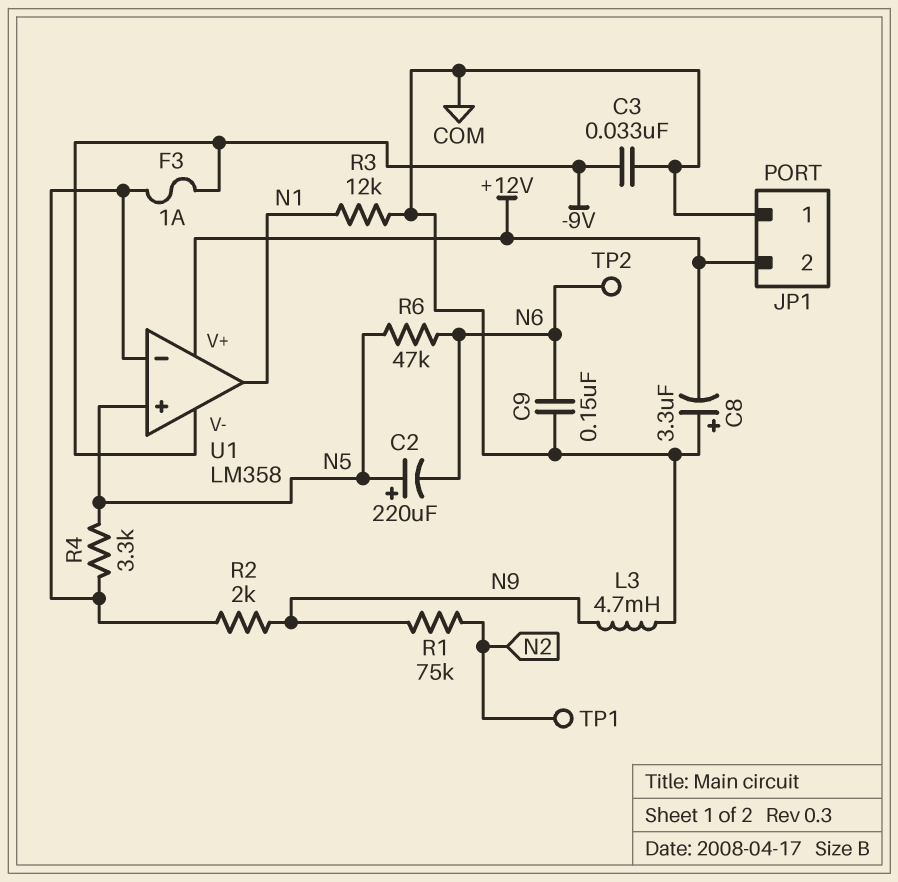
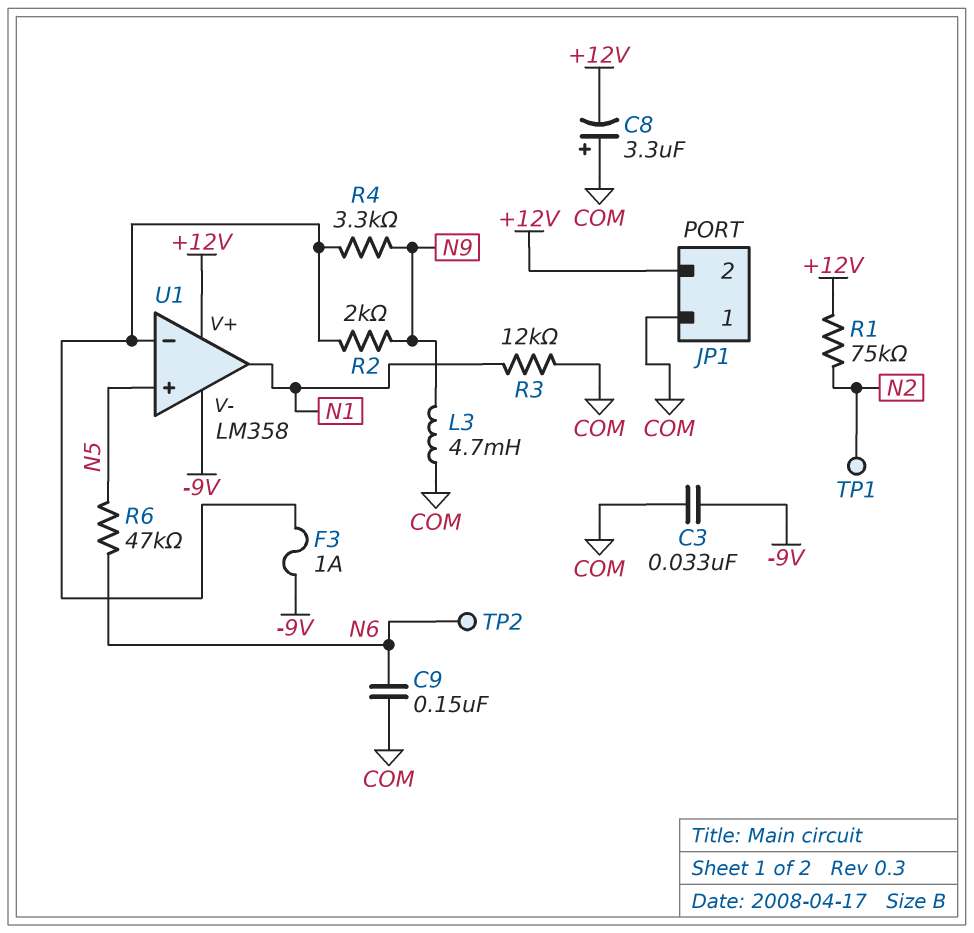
C2: 220uF (plus N5, minus N6) -> none
R1: 75k (N2, N9) -> 75k (+12V, N2)
R4: 3.3k (N5, U1/in-) -> 3.3k (N9, U1/in-)

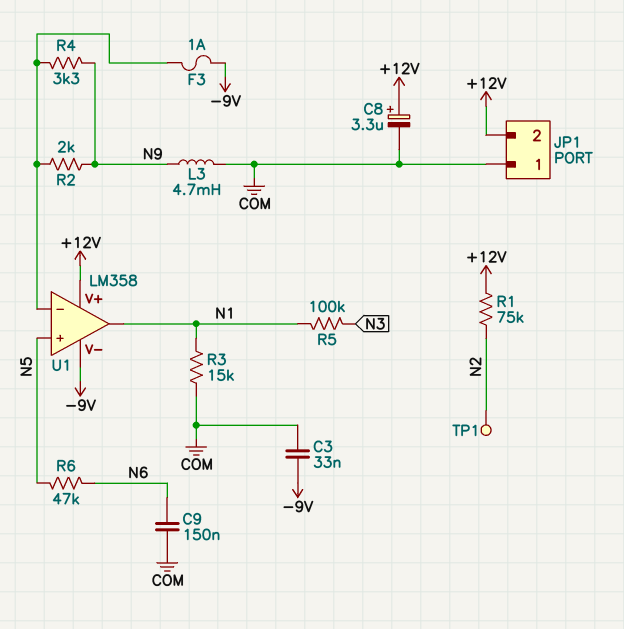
C8: 3.3uF (plus COM, minus +12V) -> 3.3uF (plus +12V, minus COM)
R3: 12k (COM, N1) -> 15k (COM, N1)
R5: none -> 100k (N1, N3)
TP2: test point (N6) -> none

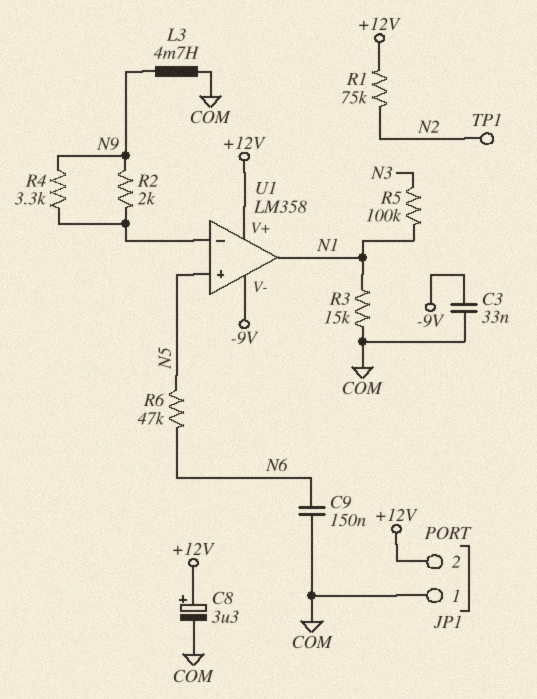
F3: 1A (-9V, U1/in-) -> none

